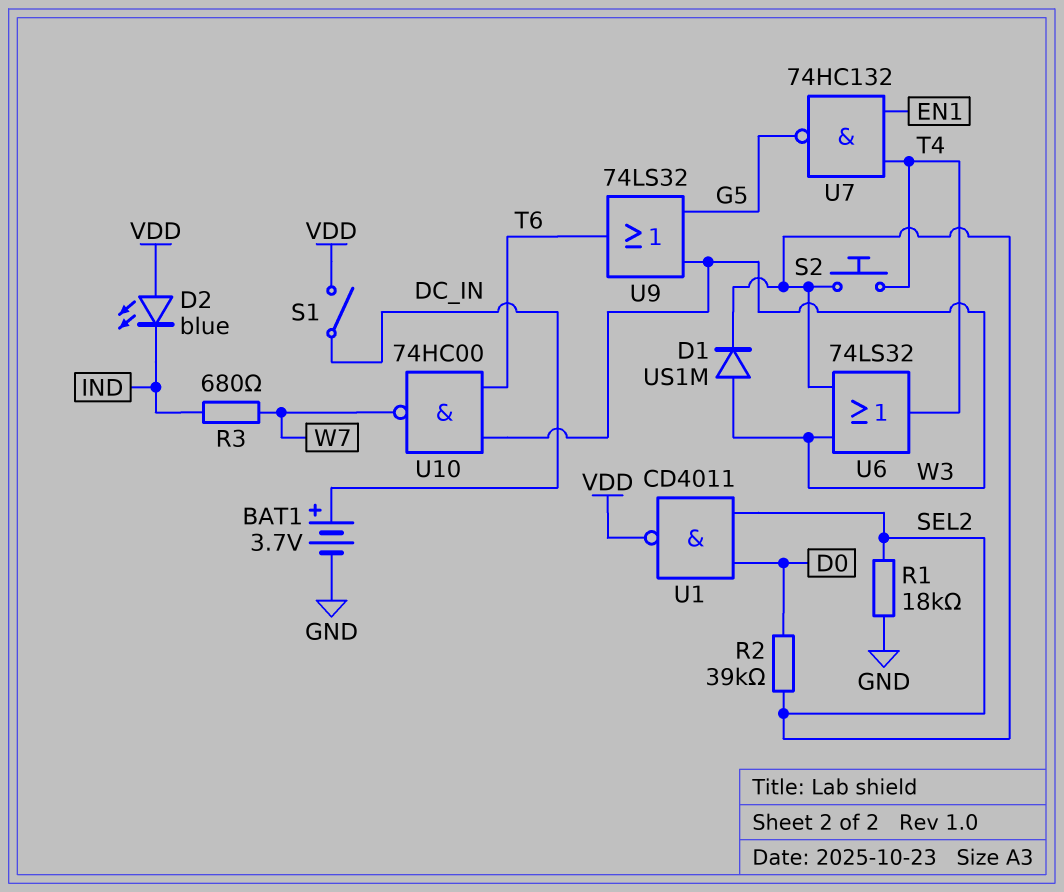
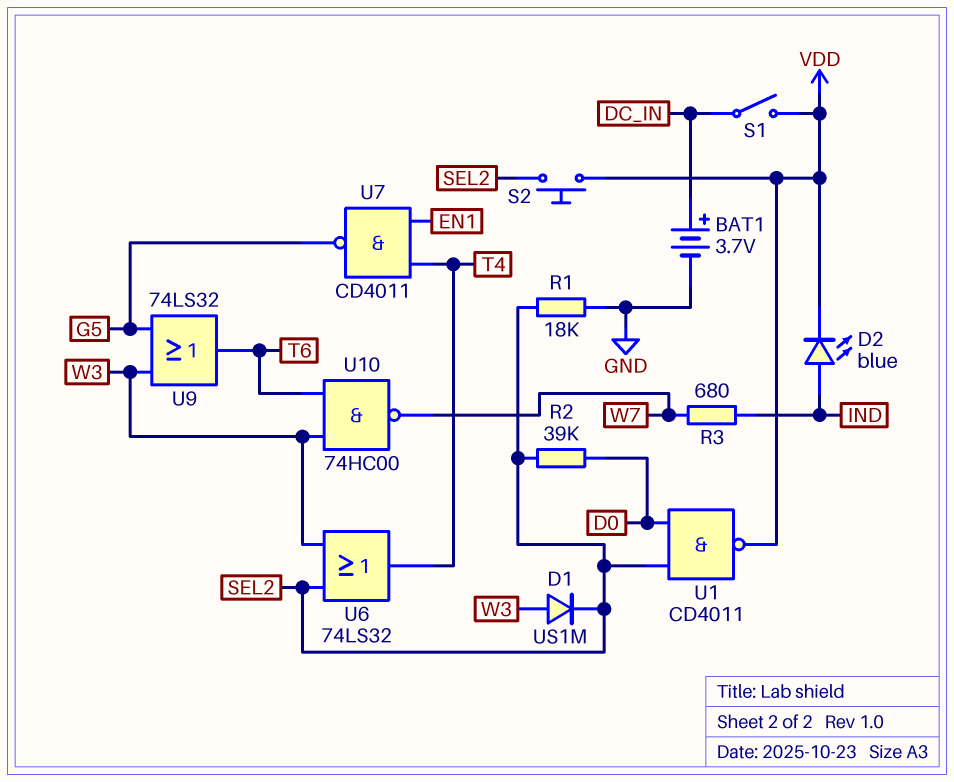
D2: LED blue (A VDD, K IND) -> LED blue (A IND, K VDD)
S2: button (SEL2, T4) -> button (SEL2, VDD)
U7: NAND 74HC132 (in EN1, in T4, out G5) -> NAND CD4011 (in EN1, in T4, out G5)

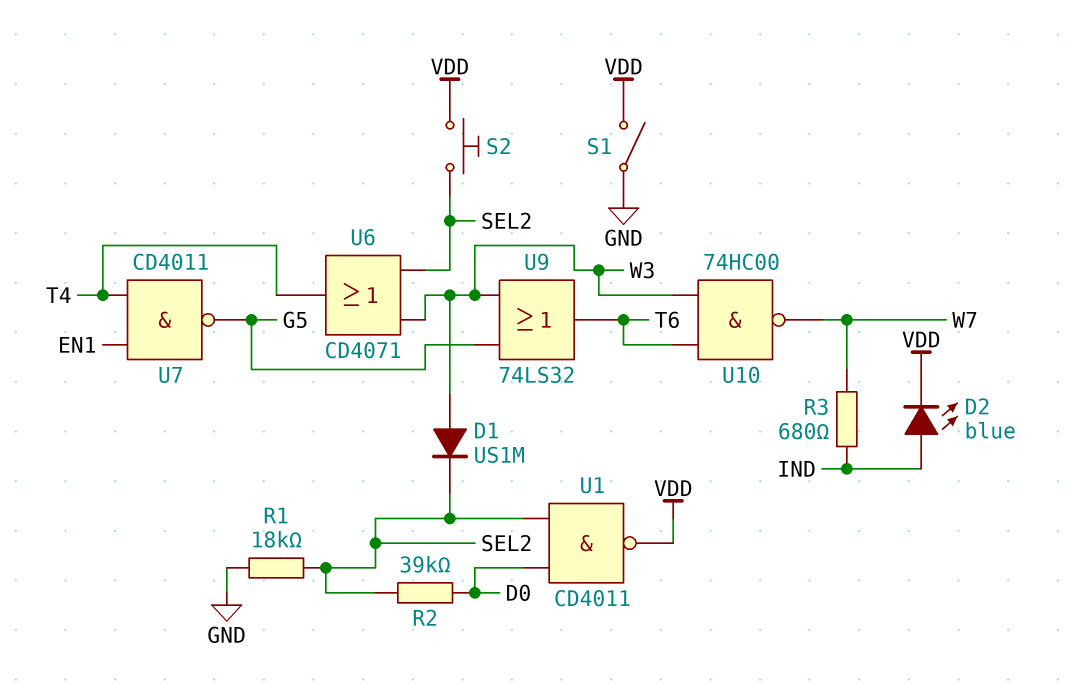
BAT1: 3.7V (plus DC_IN, minus GND) -> none
S1: switch (DC_IN, VDD) -> switch (GND, VDD)
U6: OR 74LS32 (in SEL2, in W3, out T4) -> OR CD4071 (in SEL2, in W3, out T4)

